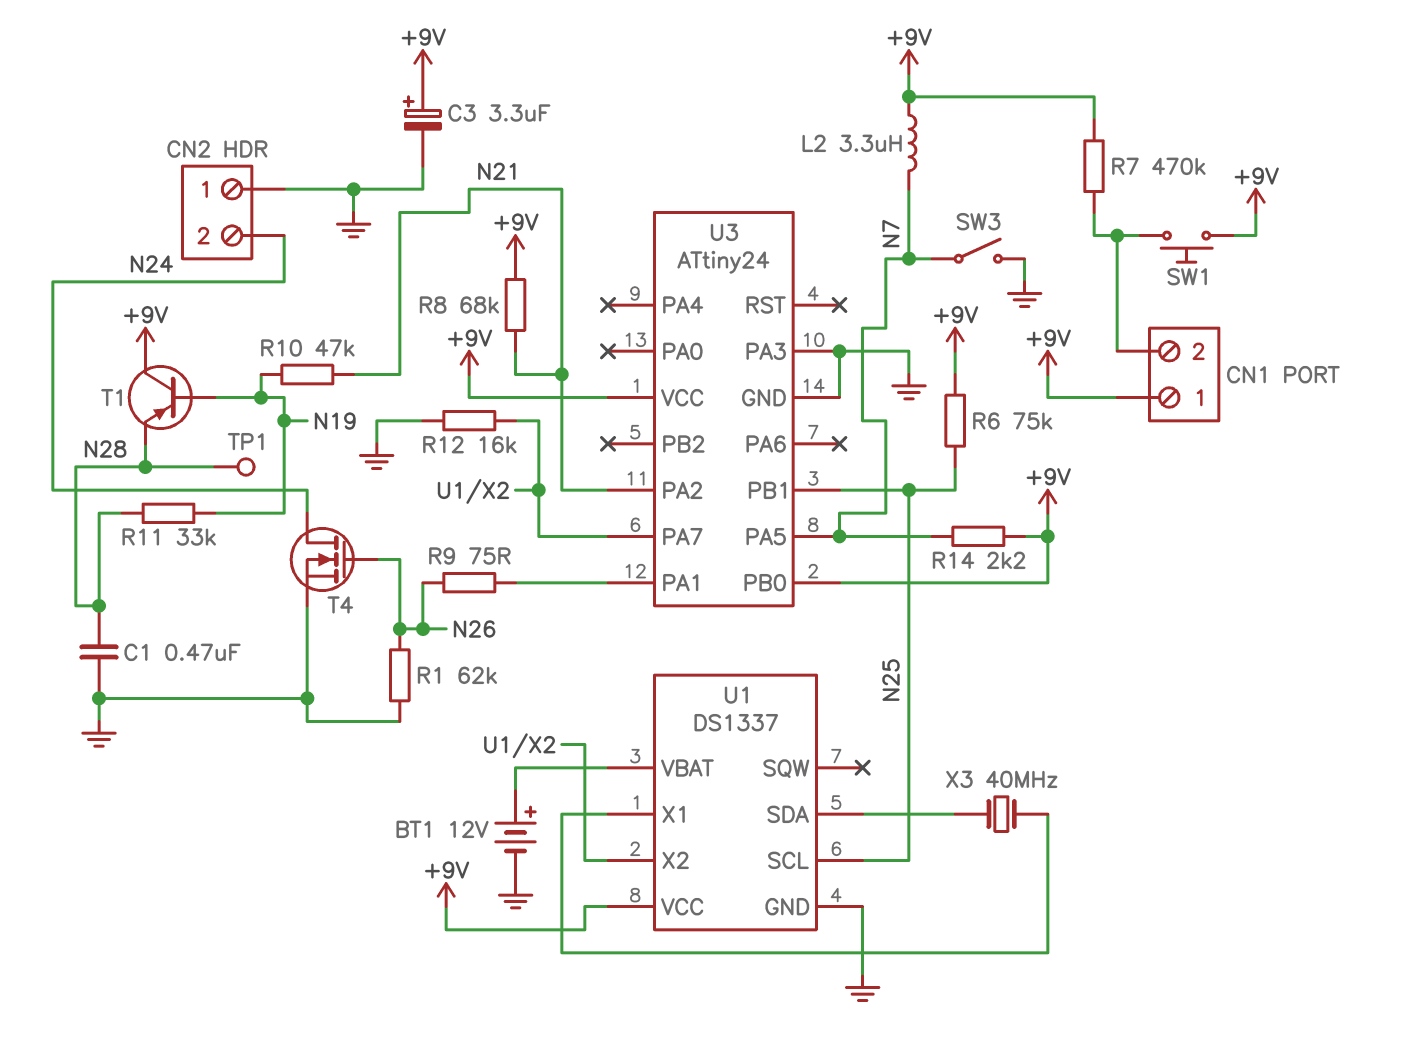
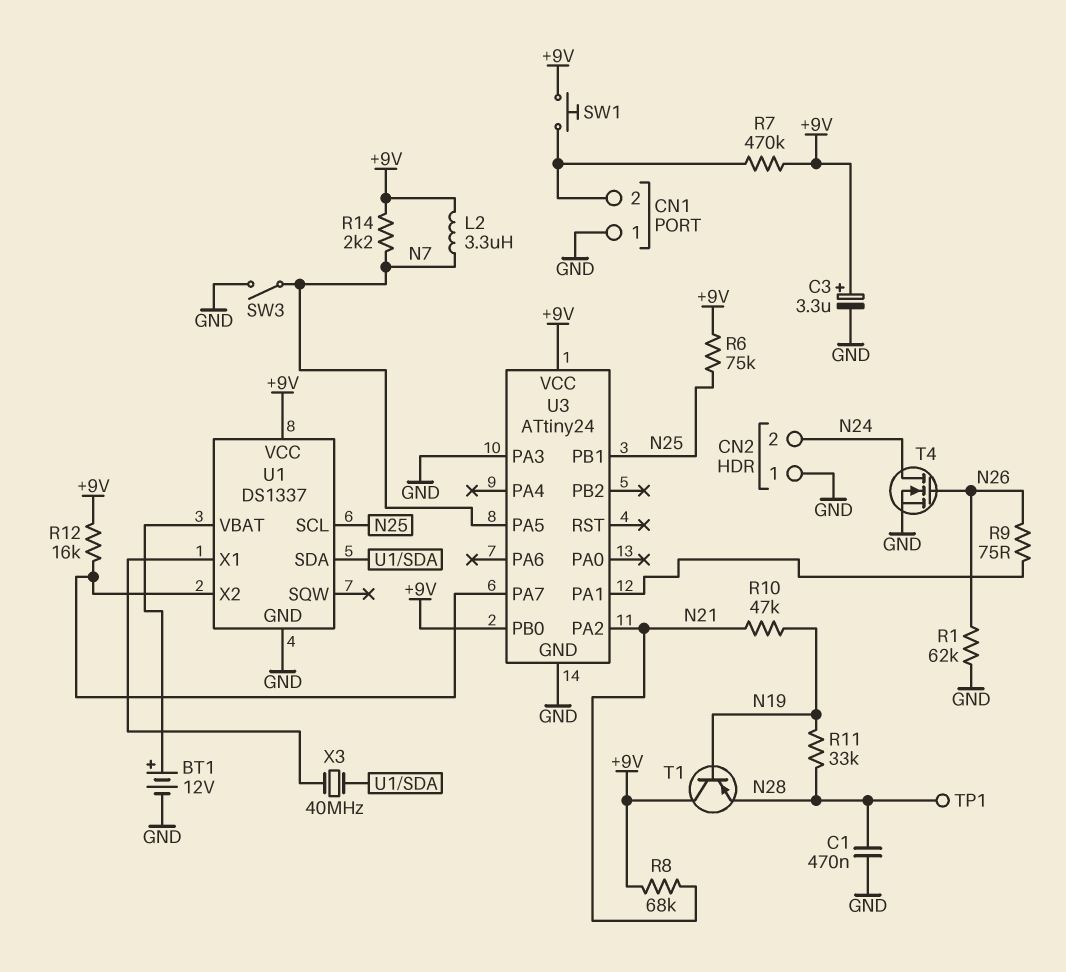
CN1 pin 1: +9V -> GND
R12: 16k (GND, U1/X2) -> 16k (+9V, U1/X2)

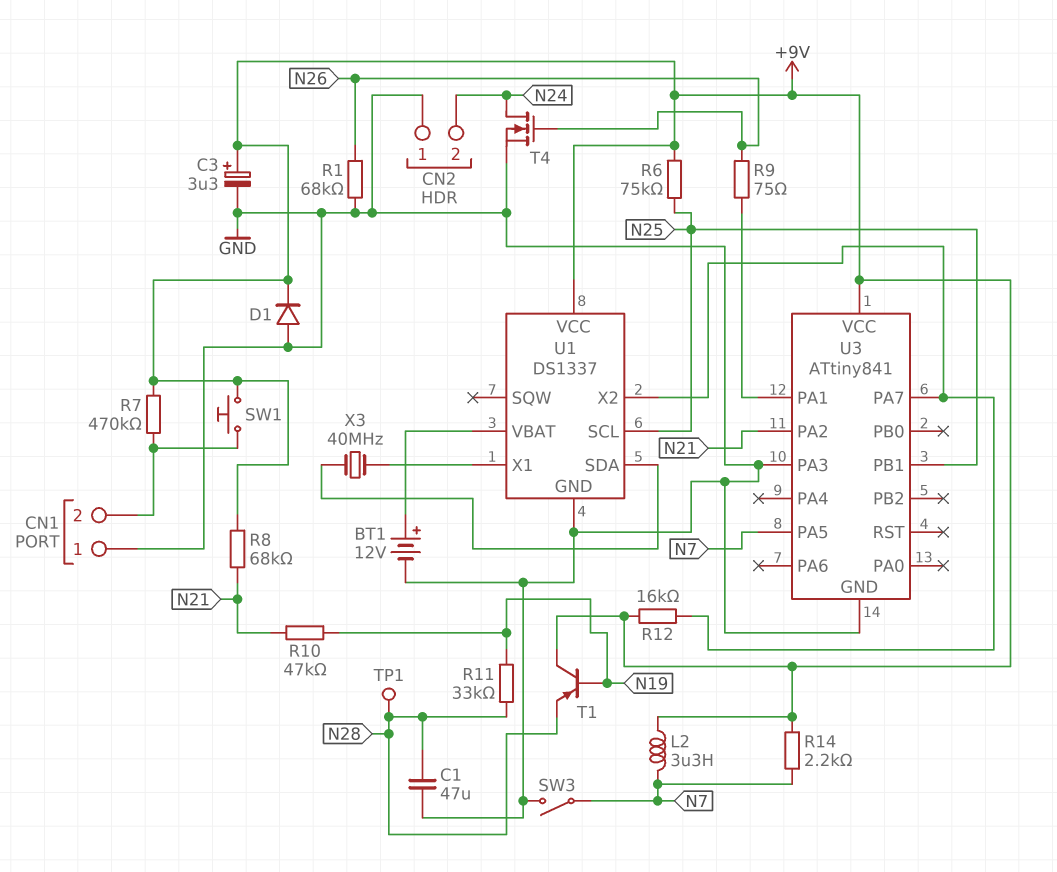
C1: 470nF (GND, N28) -> 47uF (GND, N28)
D1: none -> diode (A GND, K +9V)
R1: 62k (GND, N26) -> 68k (GND, N26)
U3: ATtiny24 -> ATtiny841
U3 pin PB0: +9V -> none

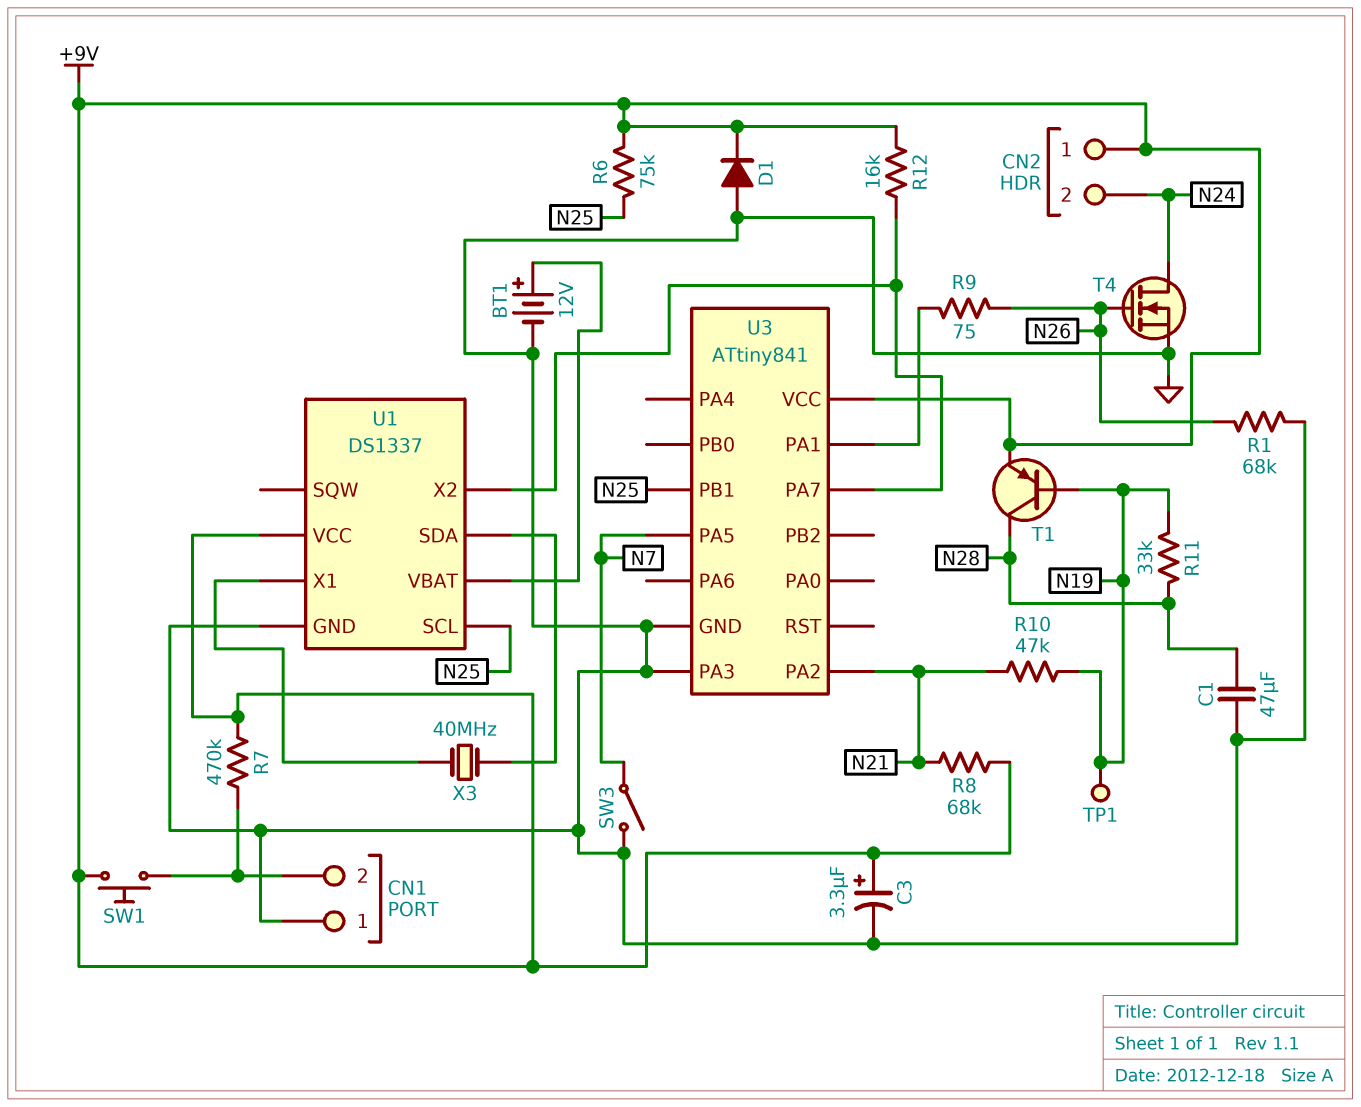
CN2 pin 1: GND -> +9V
L2: 3.3uH (+9V, N7) -> none
R14: 2.2k (+9V, N7) -> none
T1: PNP (B N19, C +9V, E N28) -> PNP (B N19, C N28, E +9V)
TP1: test point (N28) -> test point (N19)

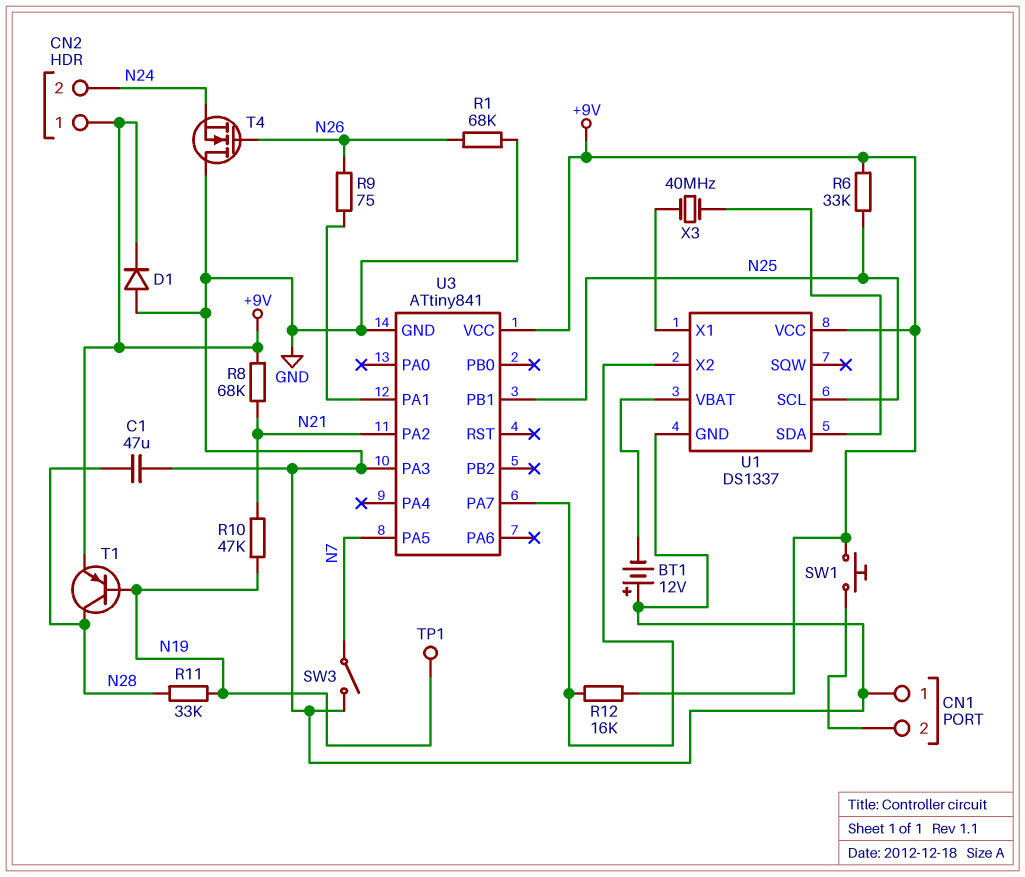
BT1: 12V (plus U1/VBAT, minus GND) -> 12V (plus GND, minus U1/VBAT)
C3: 3.3uF (plus +9V, minus GND) -> none
R6: 75k (+9V, N25) -> 33k (+9V, N25)
R7: 470k (+9V, CN1/2) -> none
T4: NMOS (G N26, D N24, S GND) -> NMOS (G N26, D GND, S N24)

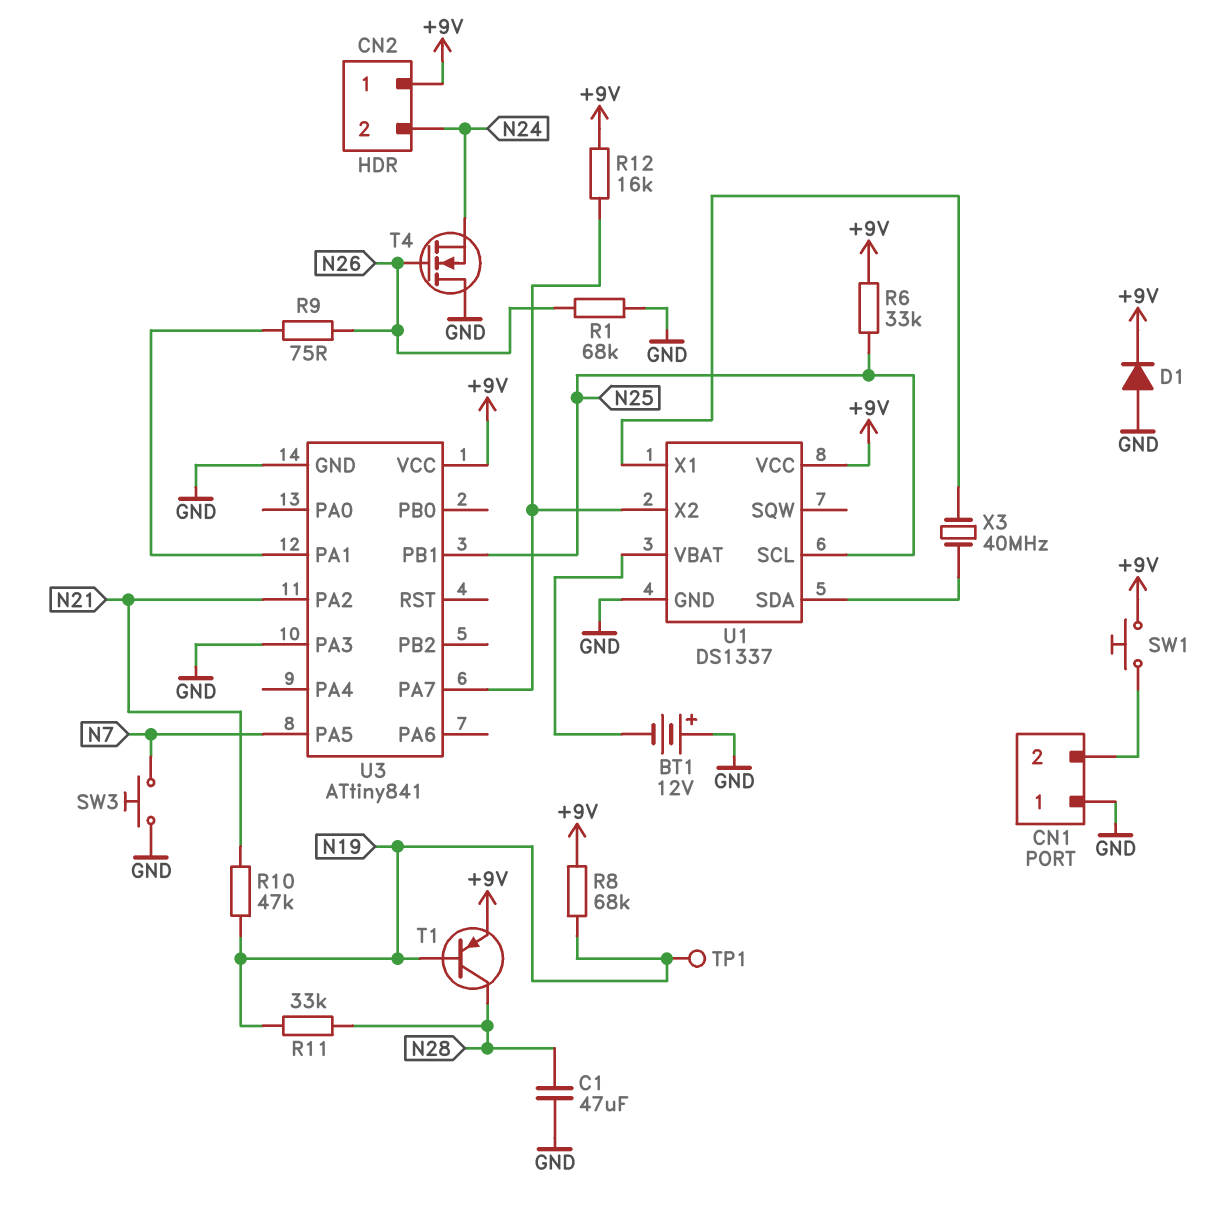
R8: 68k (+9V, N21) -> 68k (+9V, N19)
SW3: switch (GND, N7) -> button (GND, N7)

